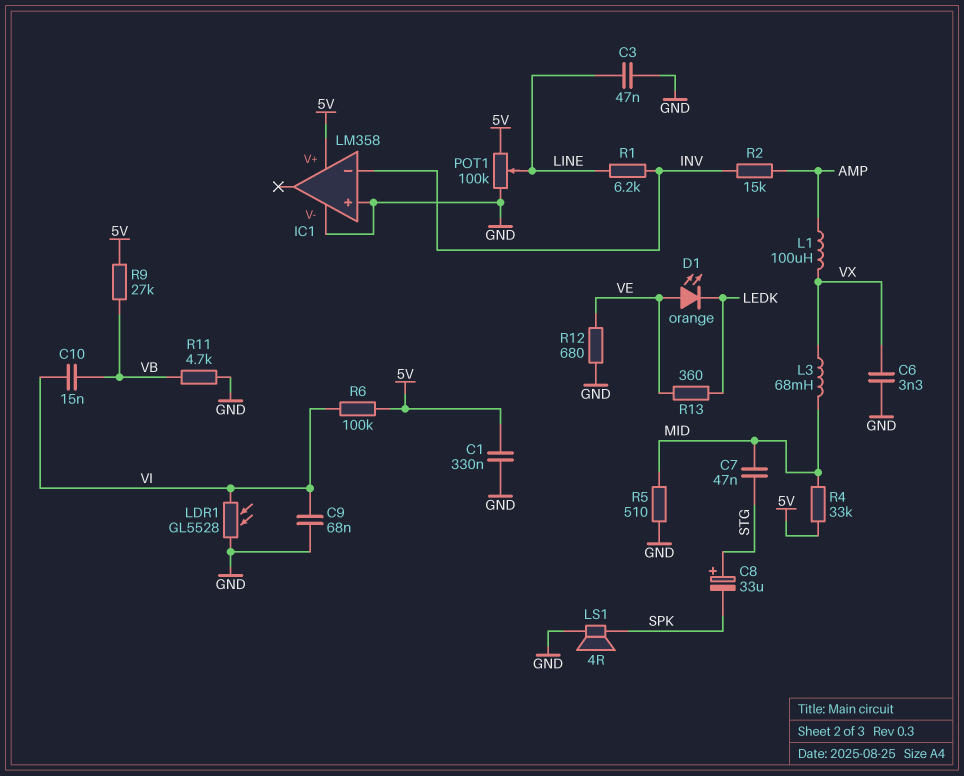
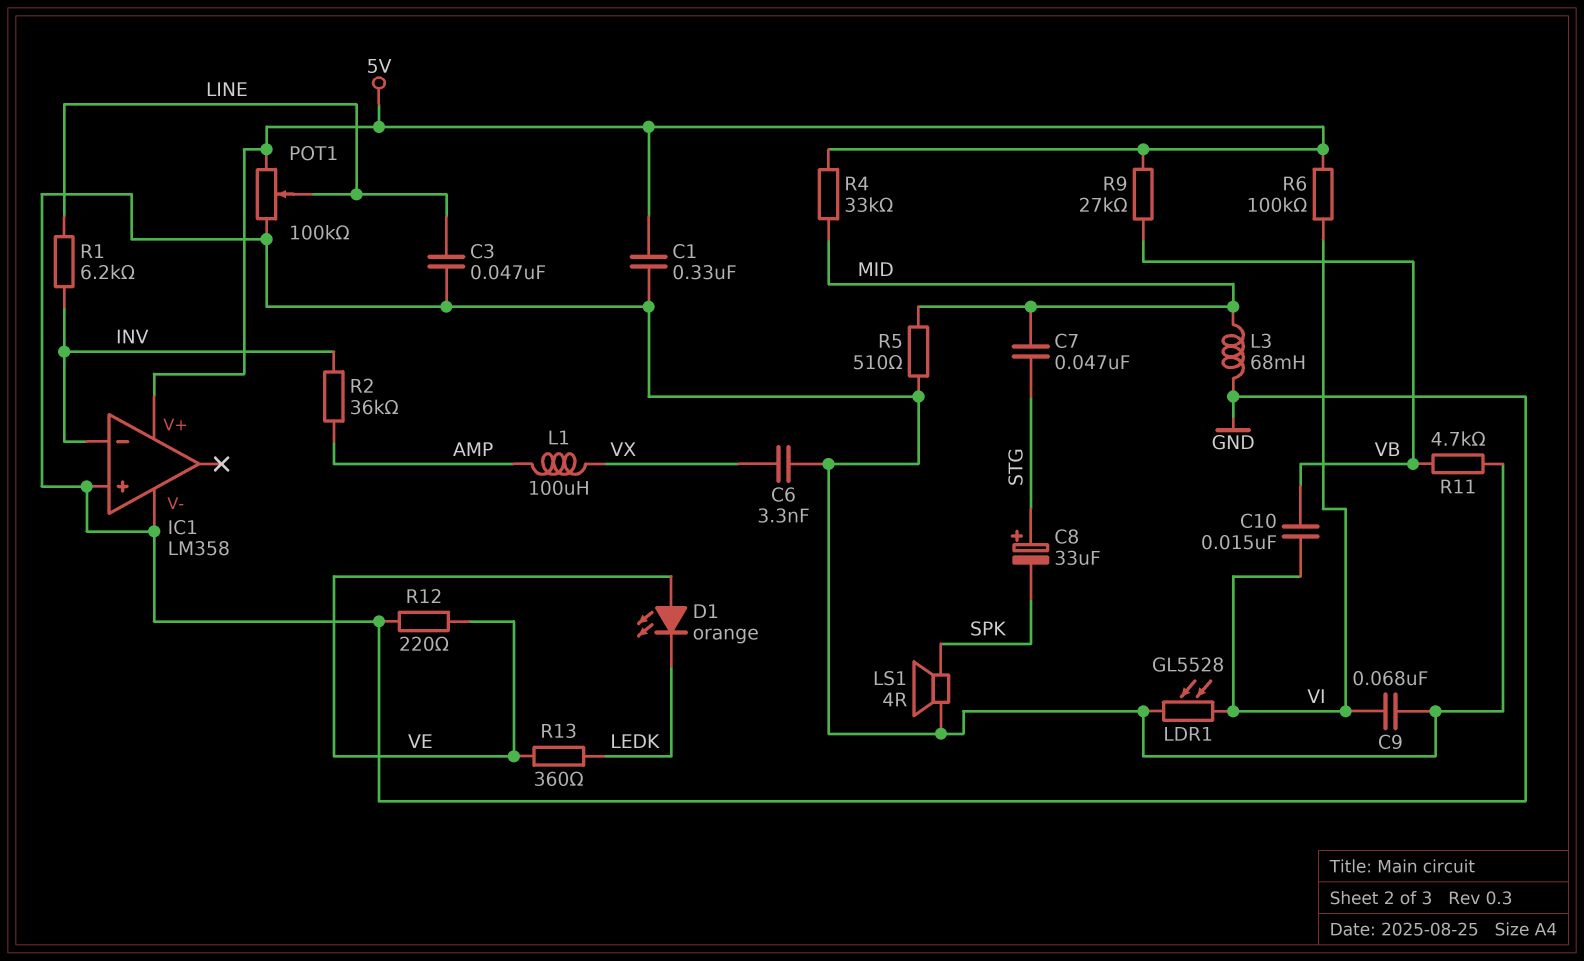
L3: 68mH (MID, VX) -> 68mH (GND, MID)
R2: 15k (AMP, INV) -> 36k (AMP, INV)
R12: 680 (GND, VE) -> 220 (GND, VE)

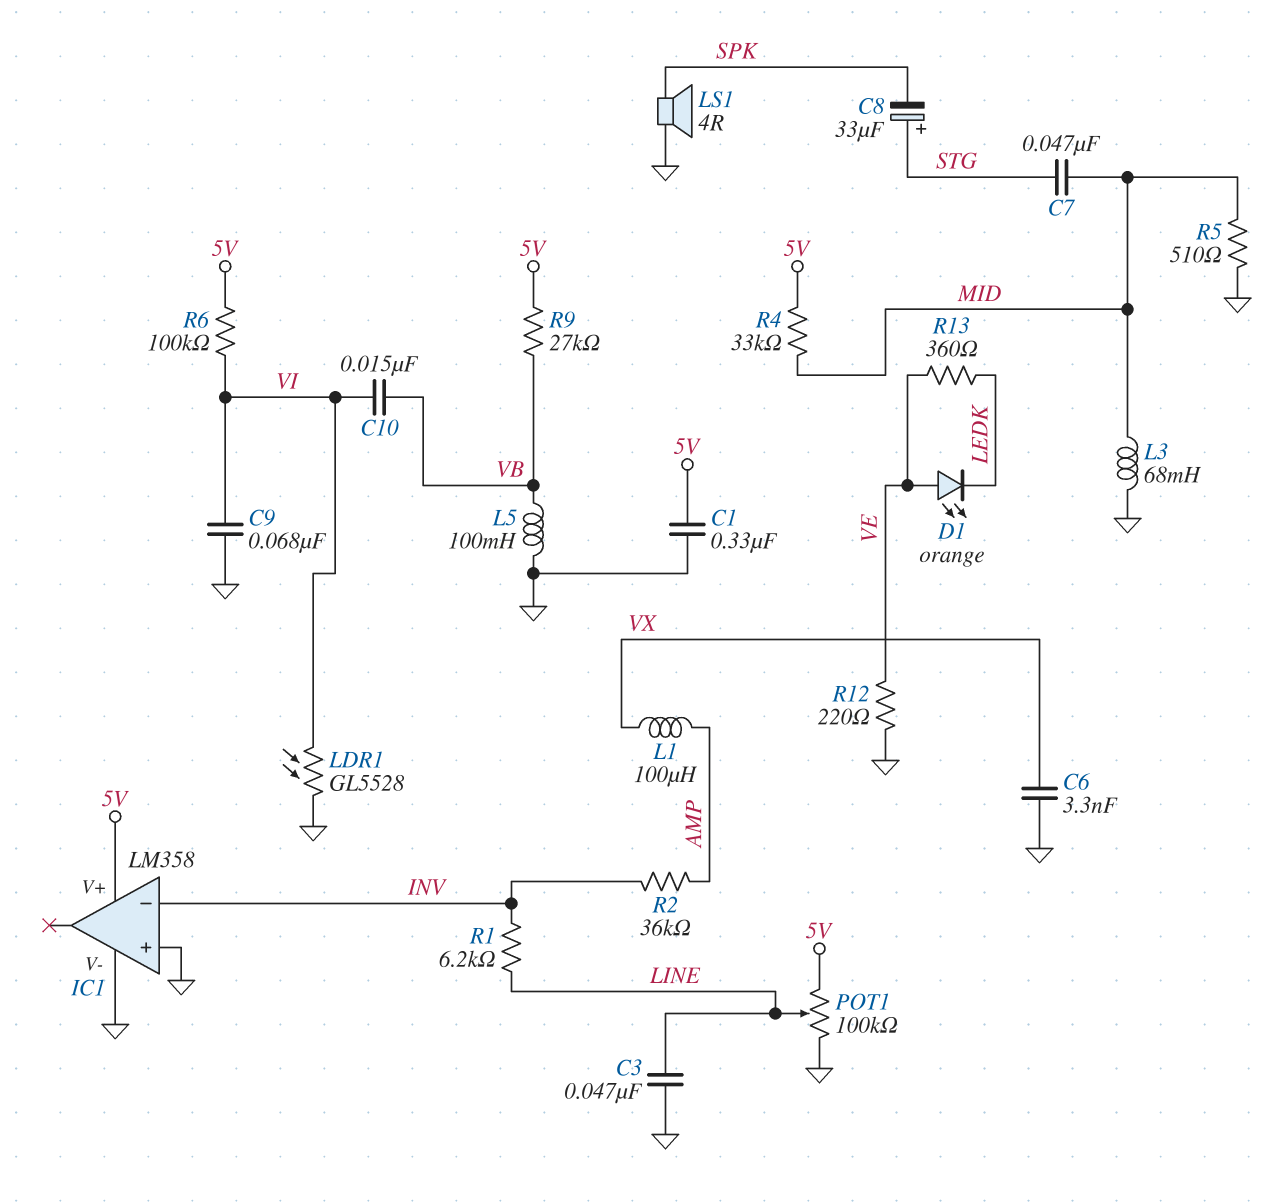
L5: none -> 100mH (GND, VB)
R11: 4.7k (GND, VB) -> none

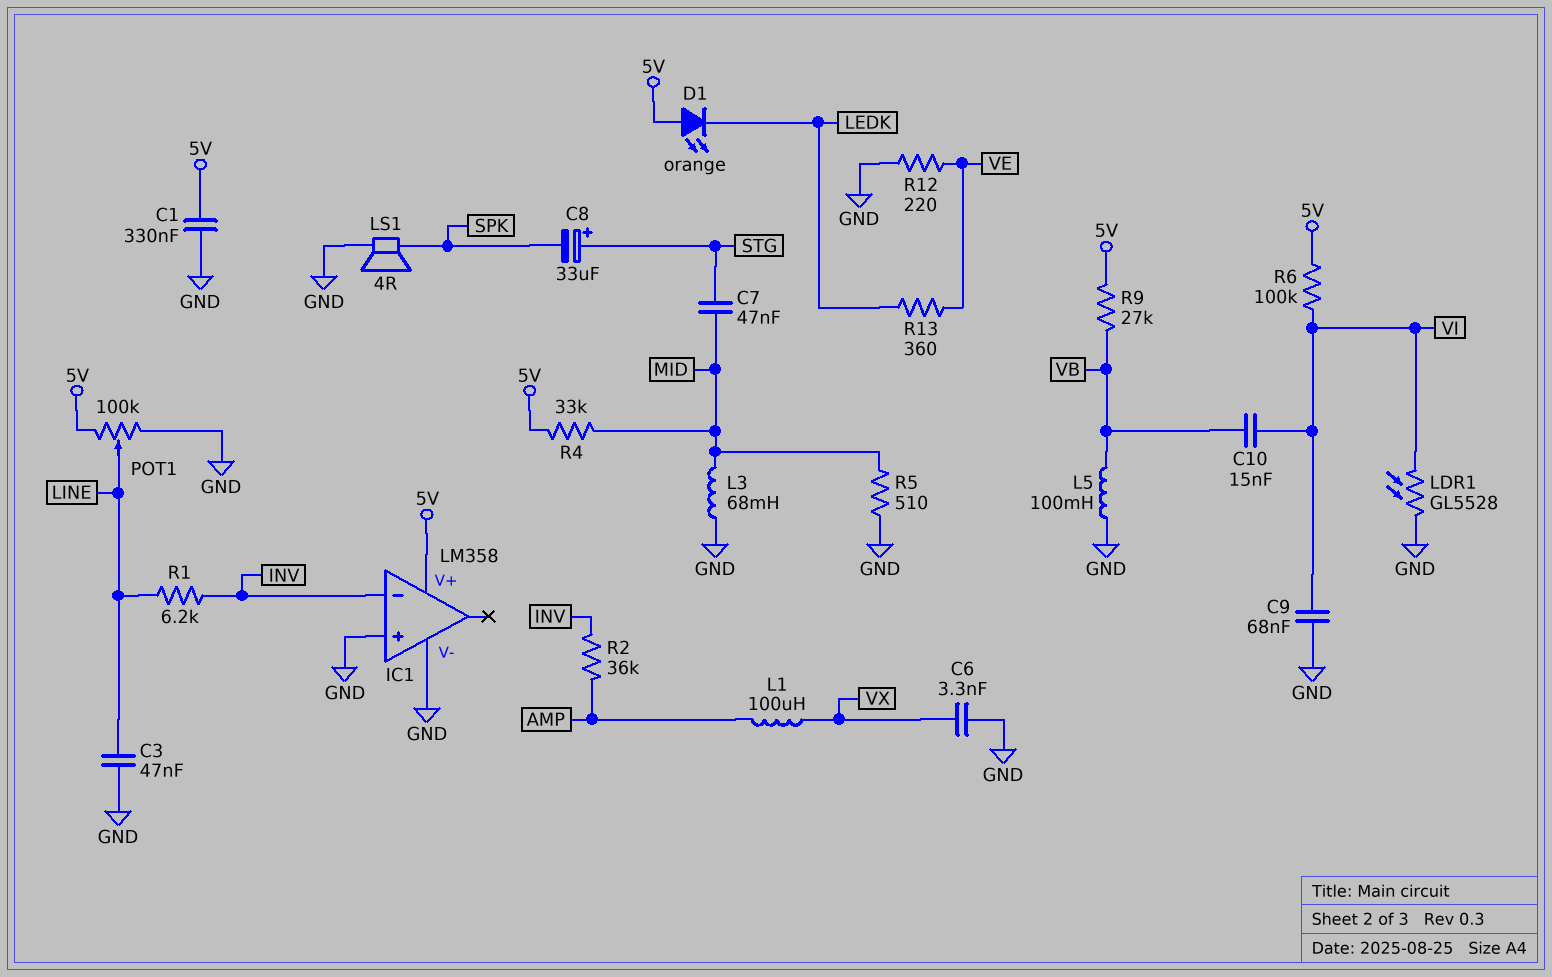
D1: LED orange (A VE, K LEDK) -> LED orange (A 5V, K LEDK)

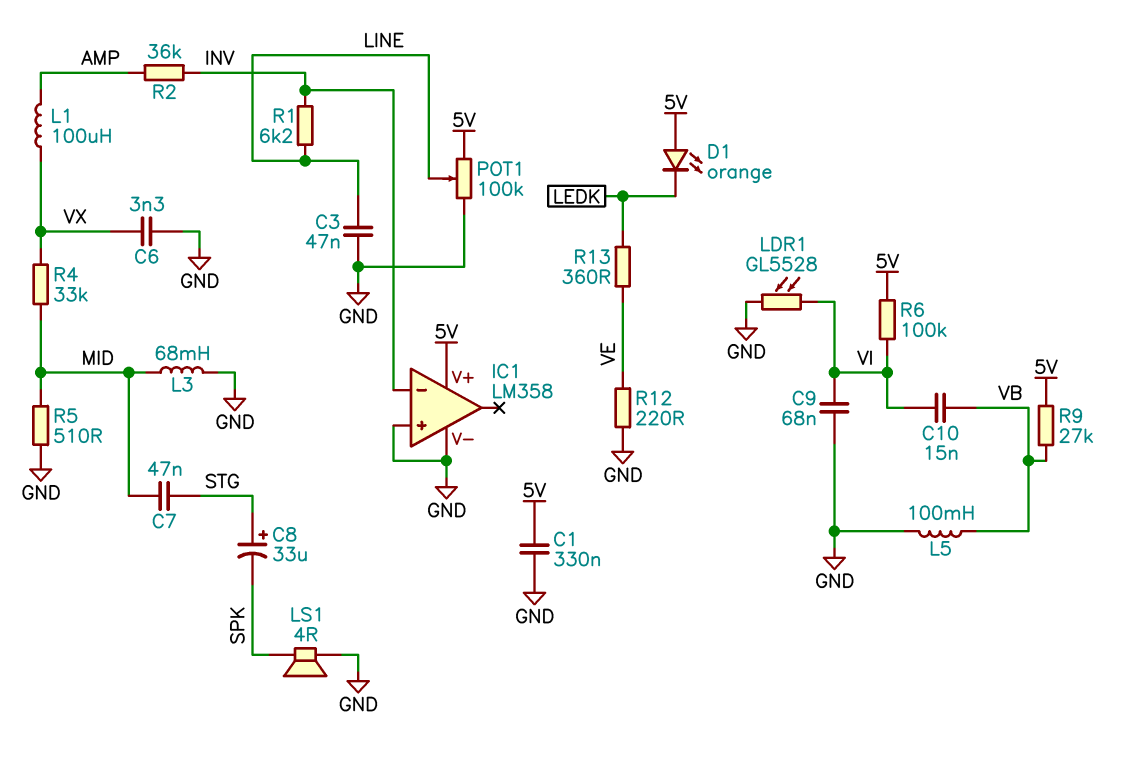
R4: 33k (5V, MID) -> 33k (MID, VX)

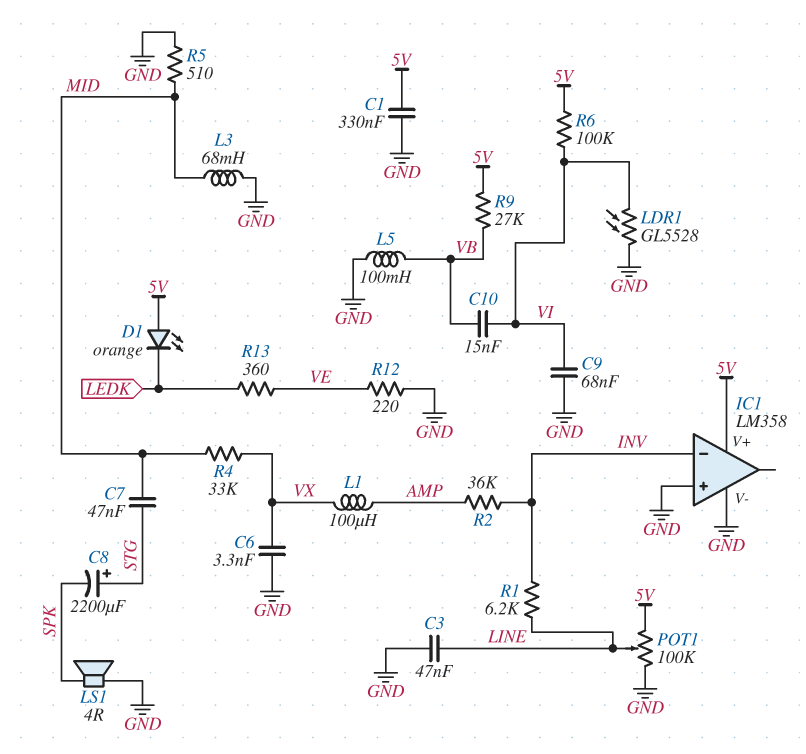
C8: 33uF (plus STG, minus SPK) -> 2200uF (plus STG, minus SPK)

